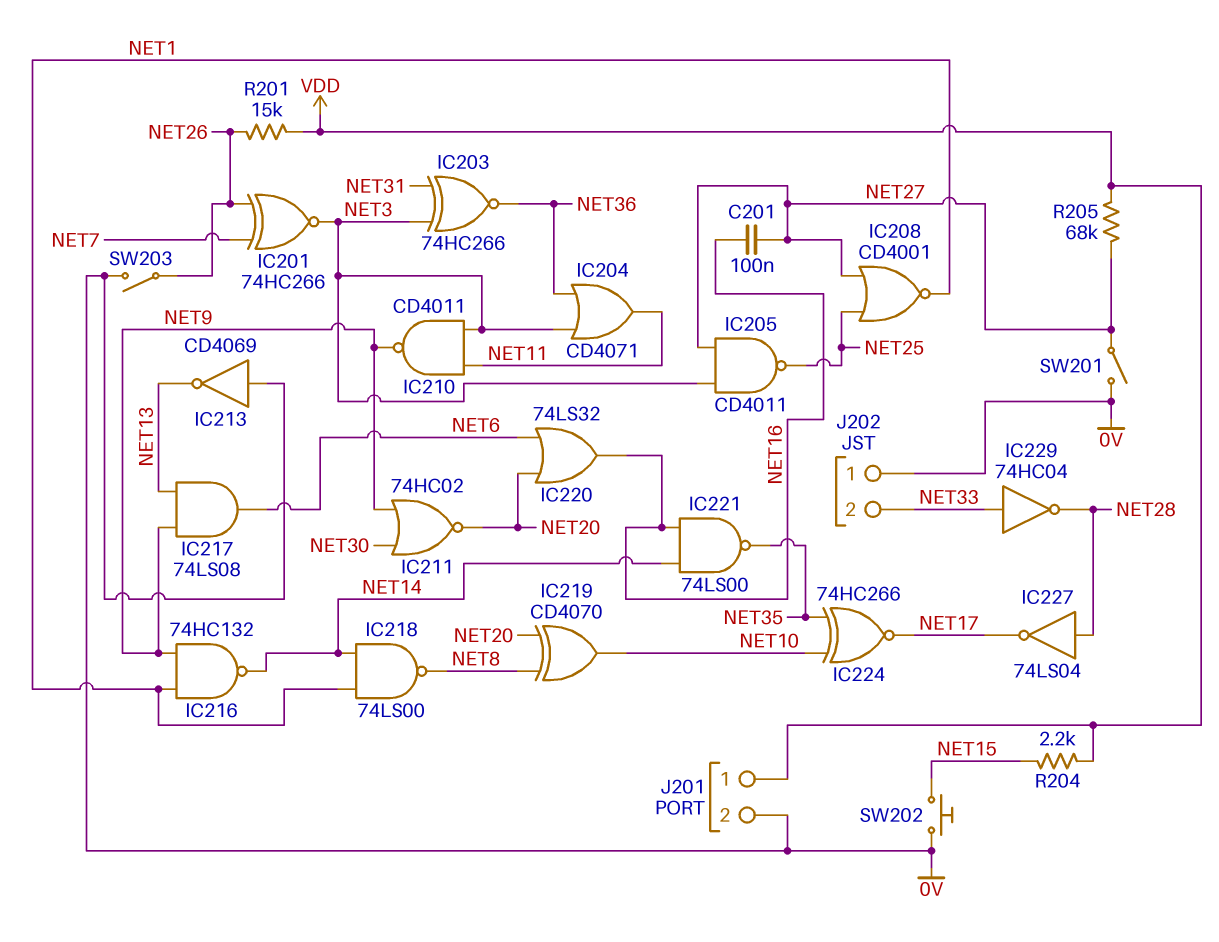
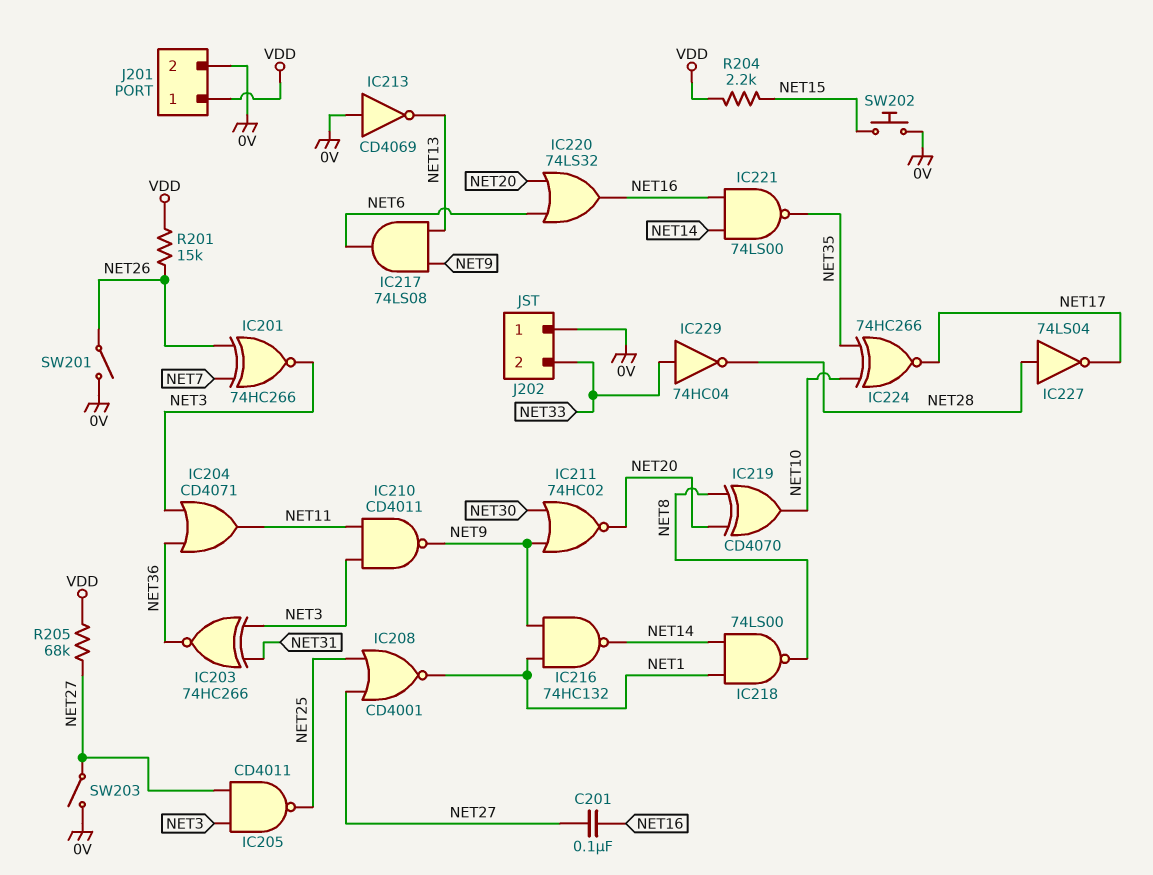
SW201: switch (0V, NET27) -> switch (0V, NET26)
SW203: switch (0V, NET26) -> switch (0V, NET27)

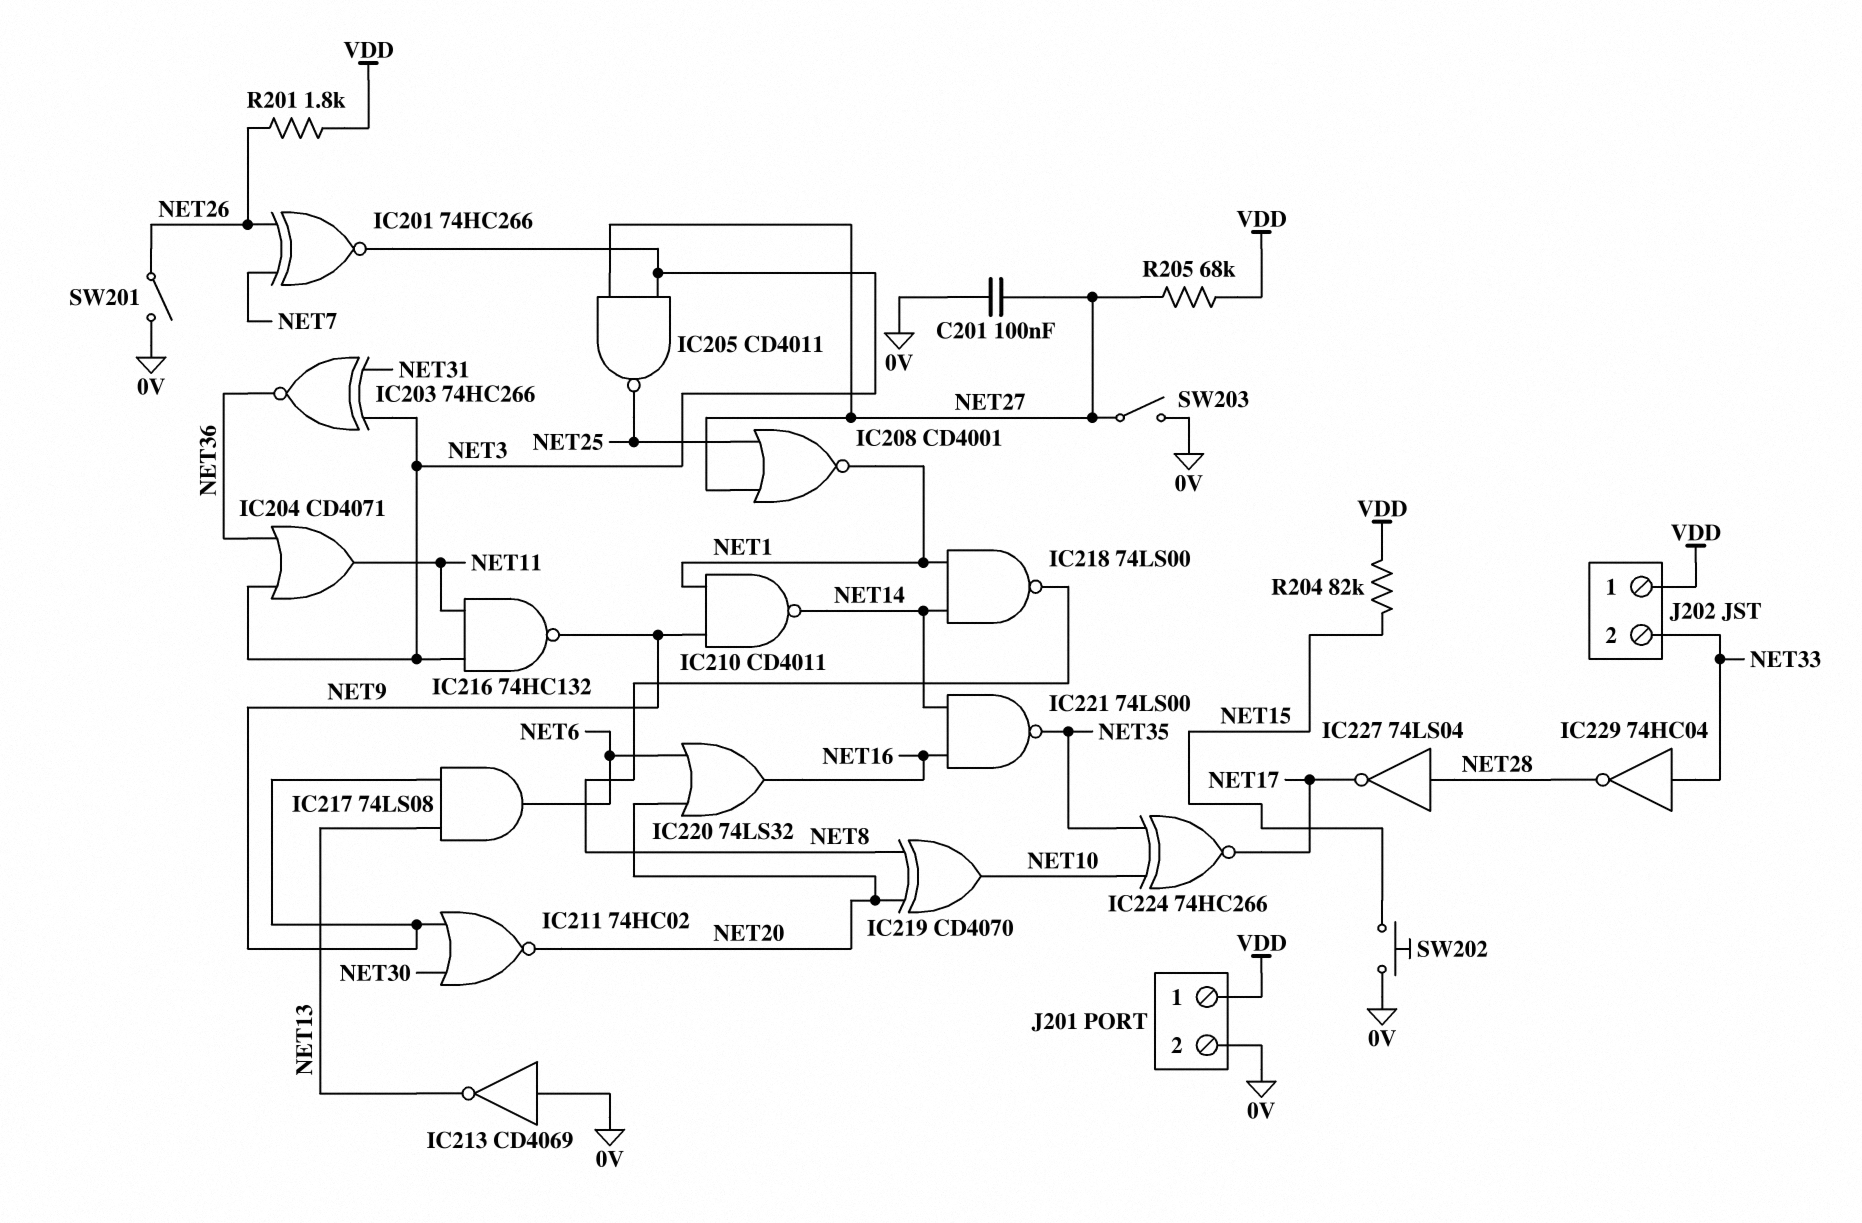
C201: 100nF (NET16, NET27) -> 100nF (0V, NET27)
IC210: NAND CD4011 (in NET3, in NET11, out NET9) -> NAND CD4011 (in NET1, in NET9, out NET14)
IC216: NAND 74HC132 (in NET1, in NET9, out NET14) -> NAND 74HC132 (in NET3, in NET11, out NET9)
J202 pin 1: 0V -> VDD
R201: 15k (NET26, VDD) -> 1.8k (NET26, VDD)
R204: 2.2k (NET15, VDD) -> 82k (NET15, VDD)

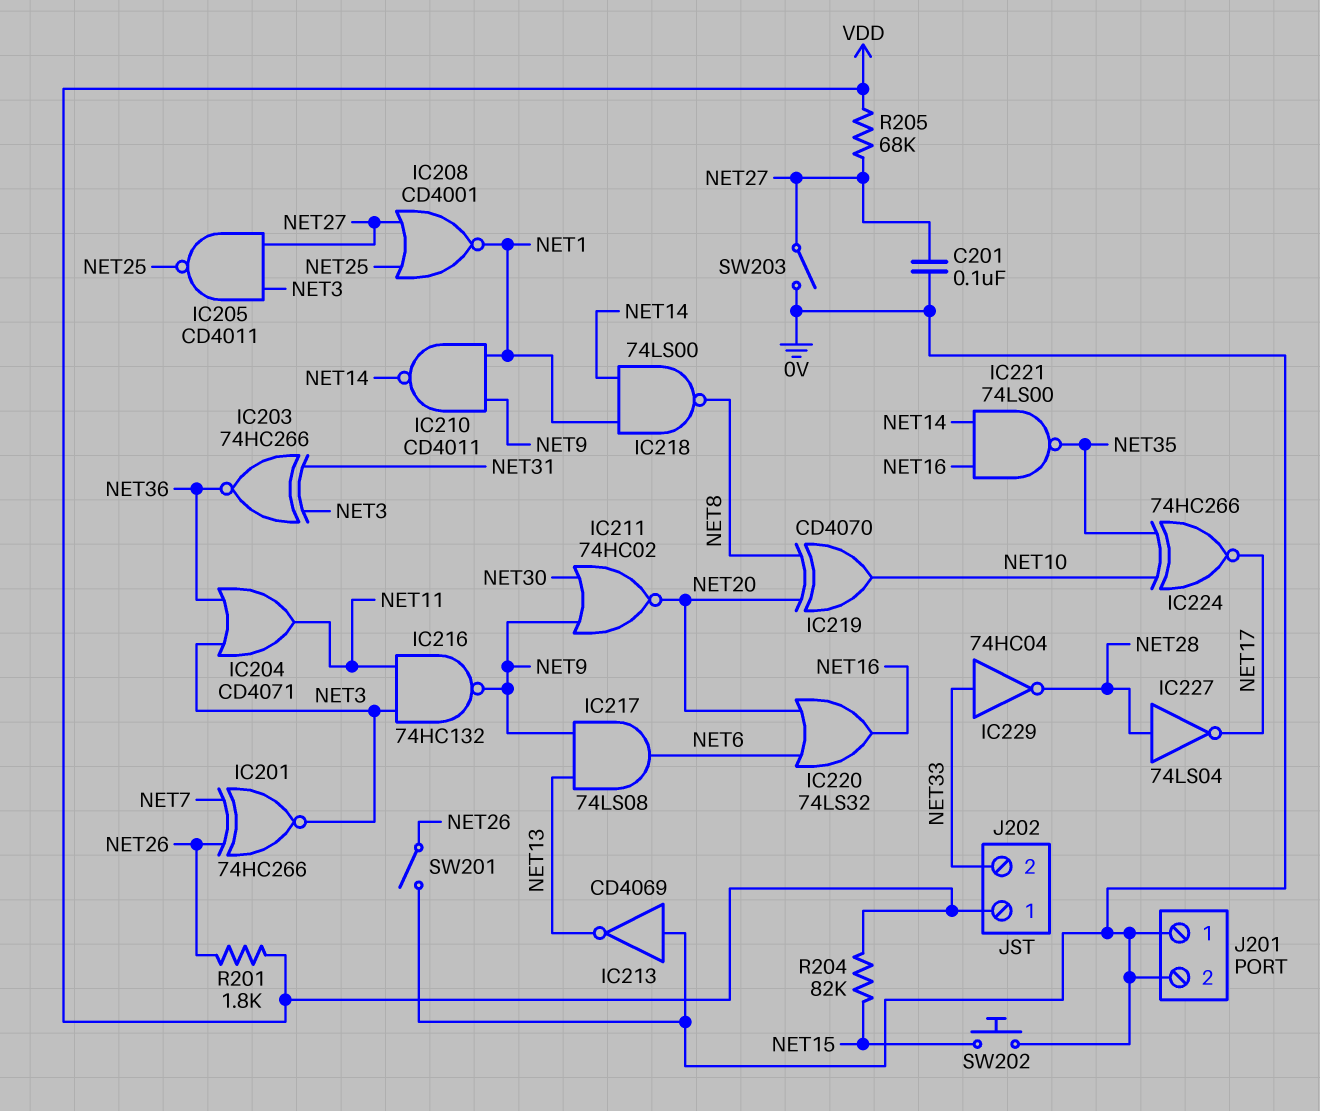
J201 pin 1: VDD -> 0V

